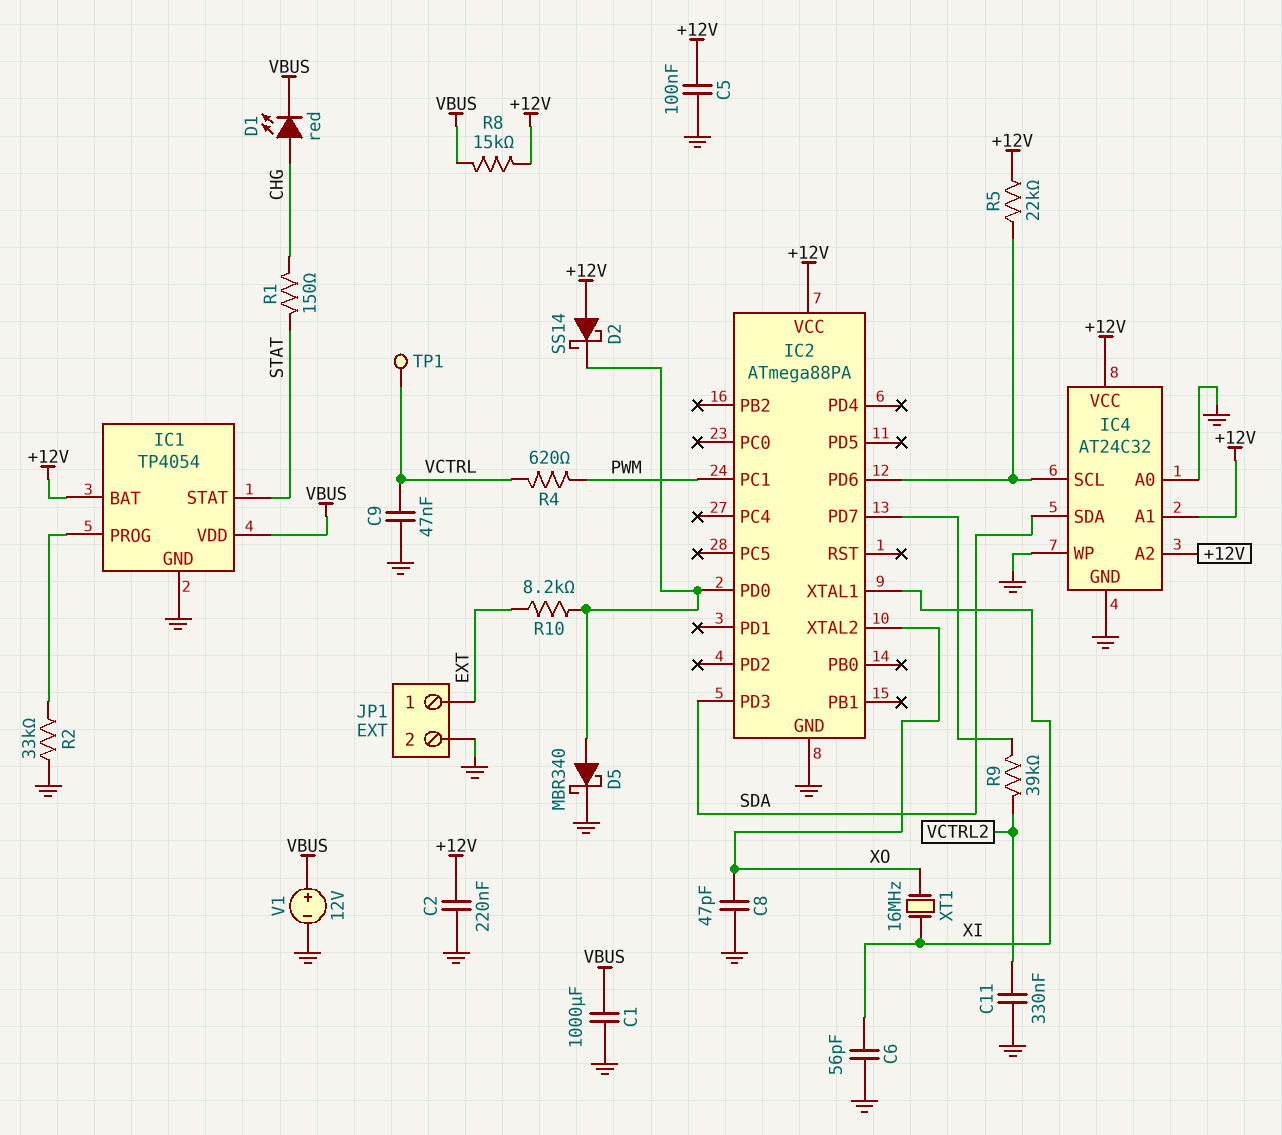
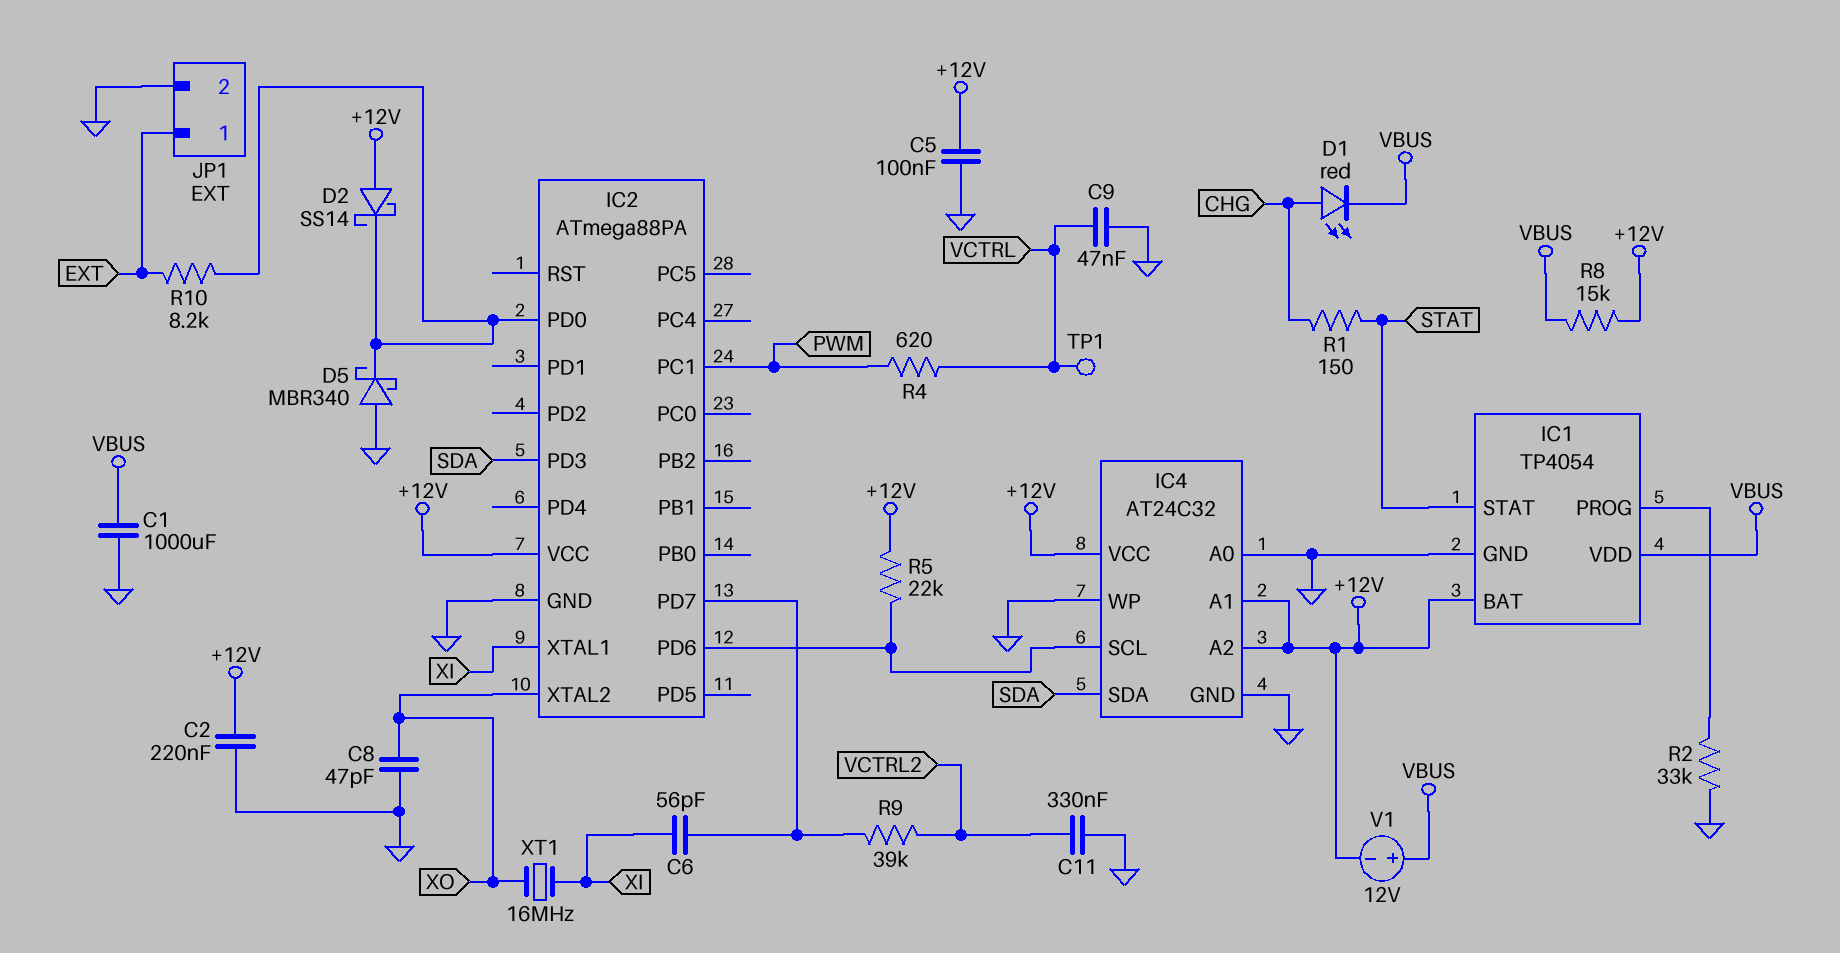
C6: 56pF (GND, XI) -> 56pF (IC2/PD7, XI)
D5: schottky MBR340 (A IC2/PD0, K GND) -> schottky MBR340 (A GND, K IC2/PD0)
V1: 12V (plus VBUS, minus GND) -> 12V (plus VBUS, minus +12V)

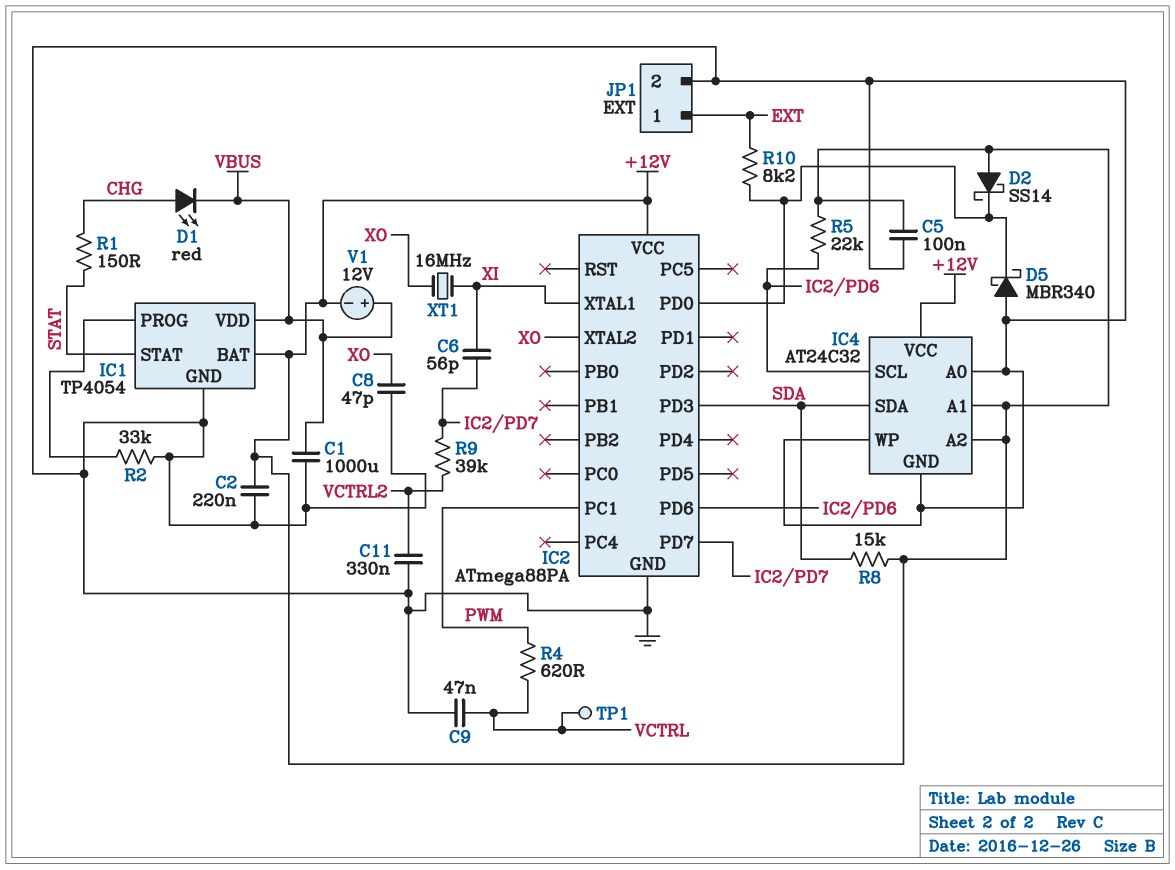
R8: 15k (+12V, VBUS) -> 15k (+12V, SDA)

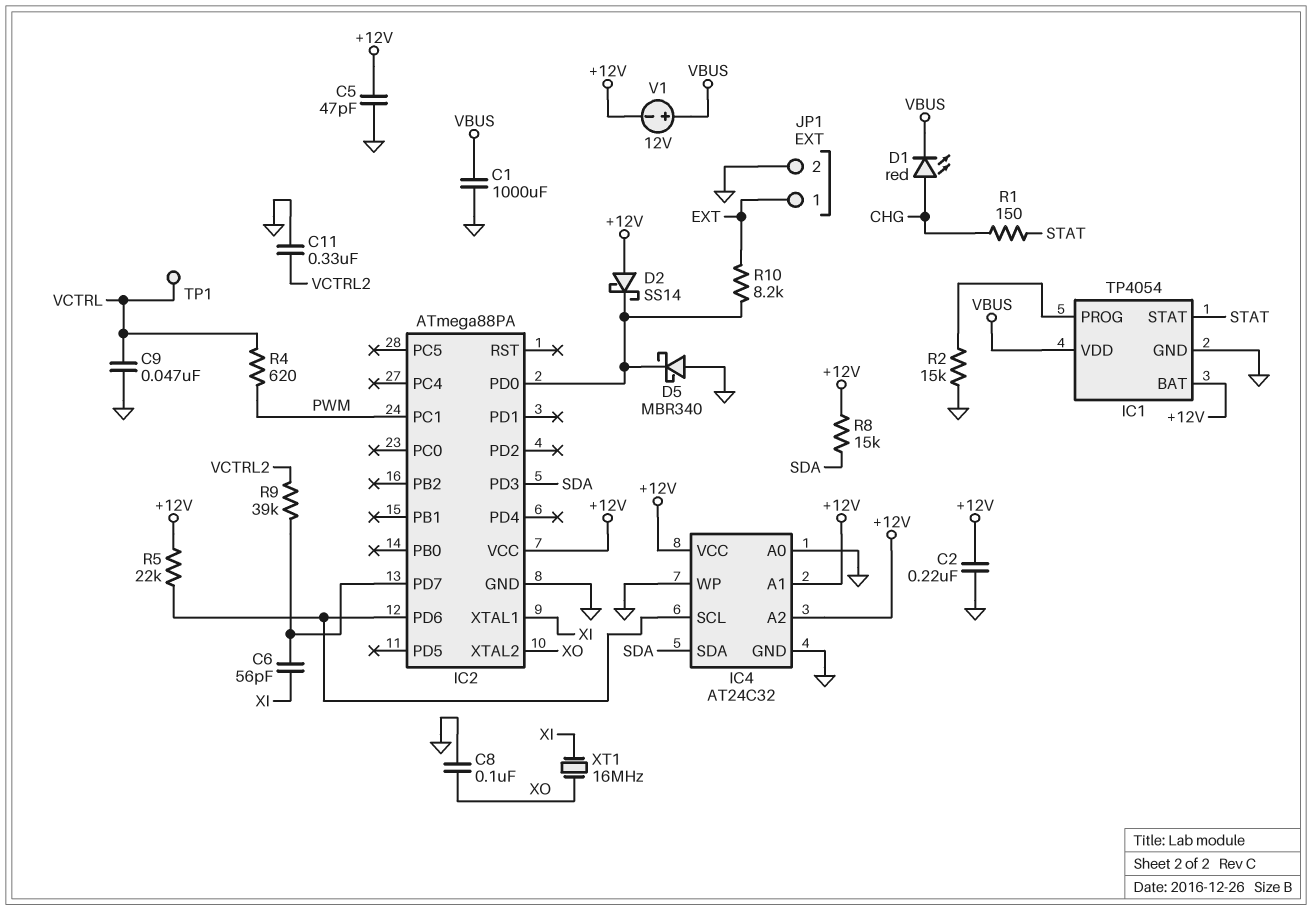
C5: 100nF (+12V, GND) -> 47pF (+12V, GND)
C8: 47pF (GND, XO) -> 100nF (GND, XO)
R2: 33k (GND, IC1/PROG) -> 15k (GND, IC1/PROG)

